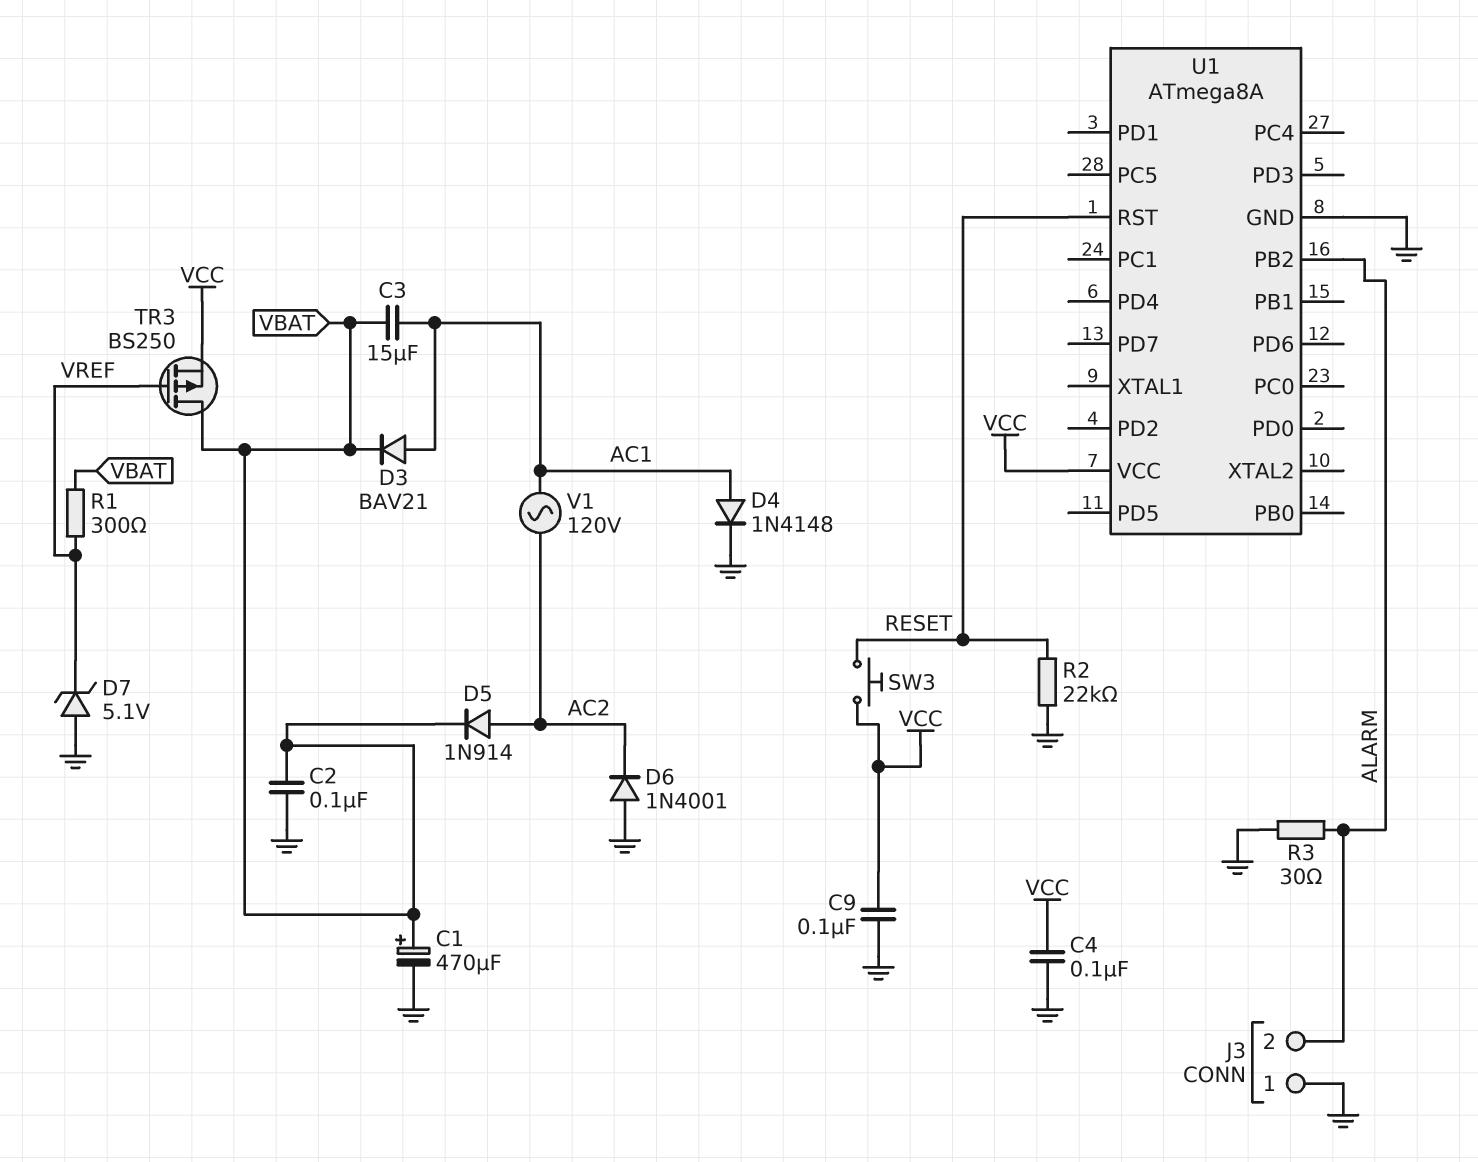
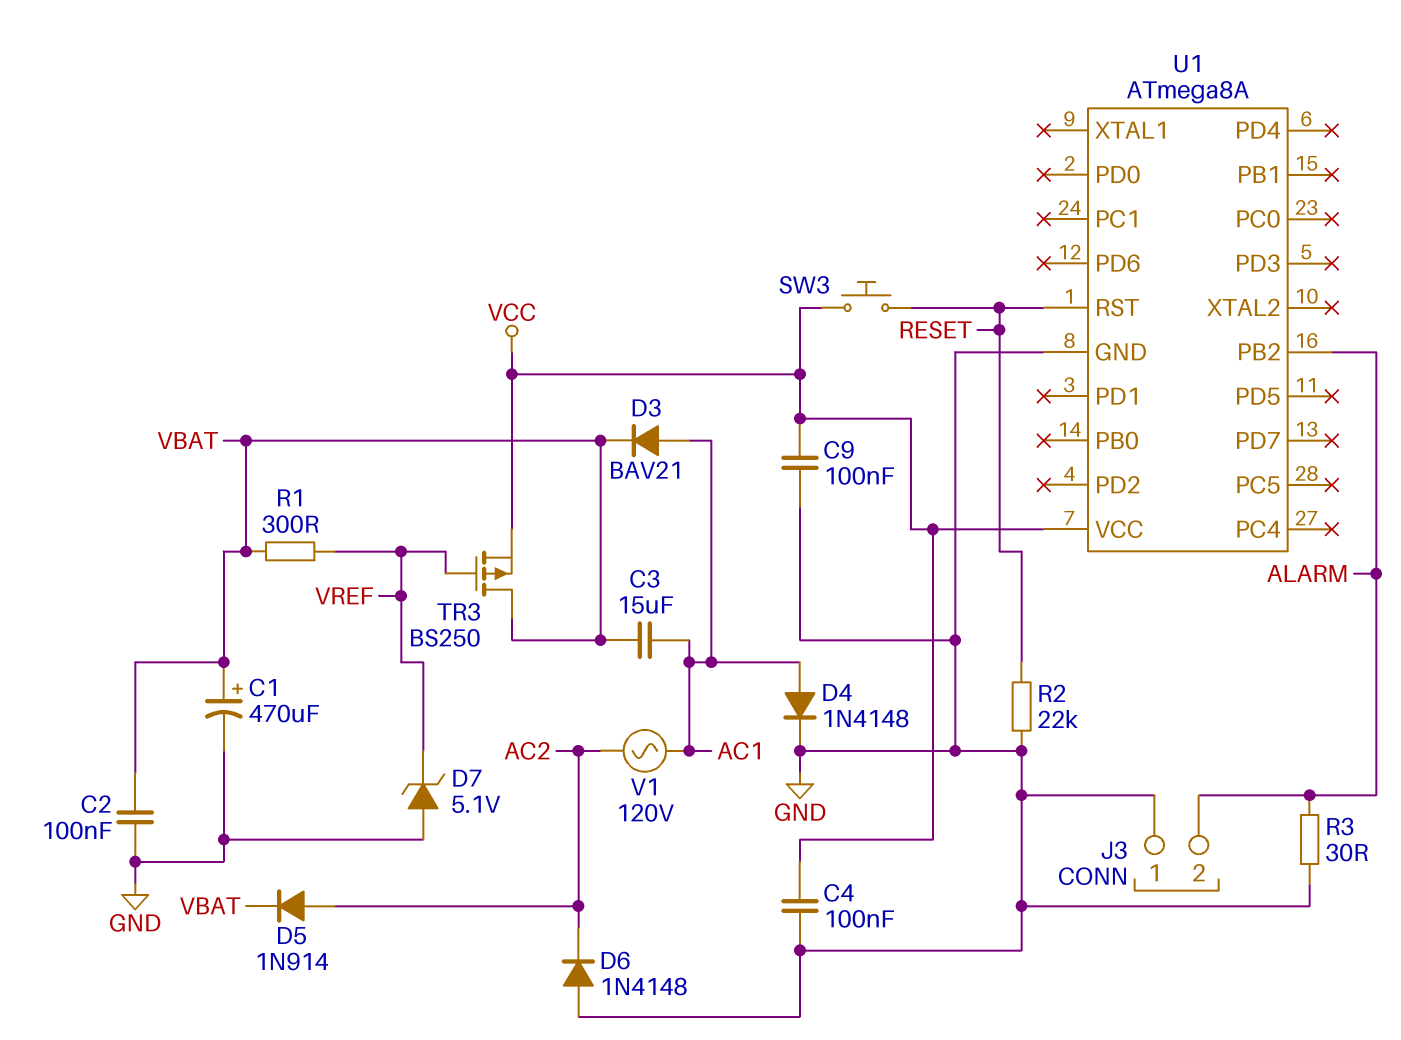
D6: diode 1N4001 (A GND, K AC2) -> diode 1N4148 (A GND, K AC2)

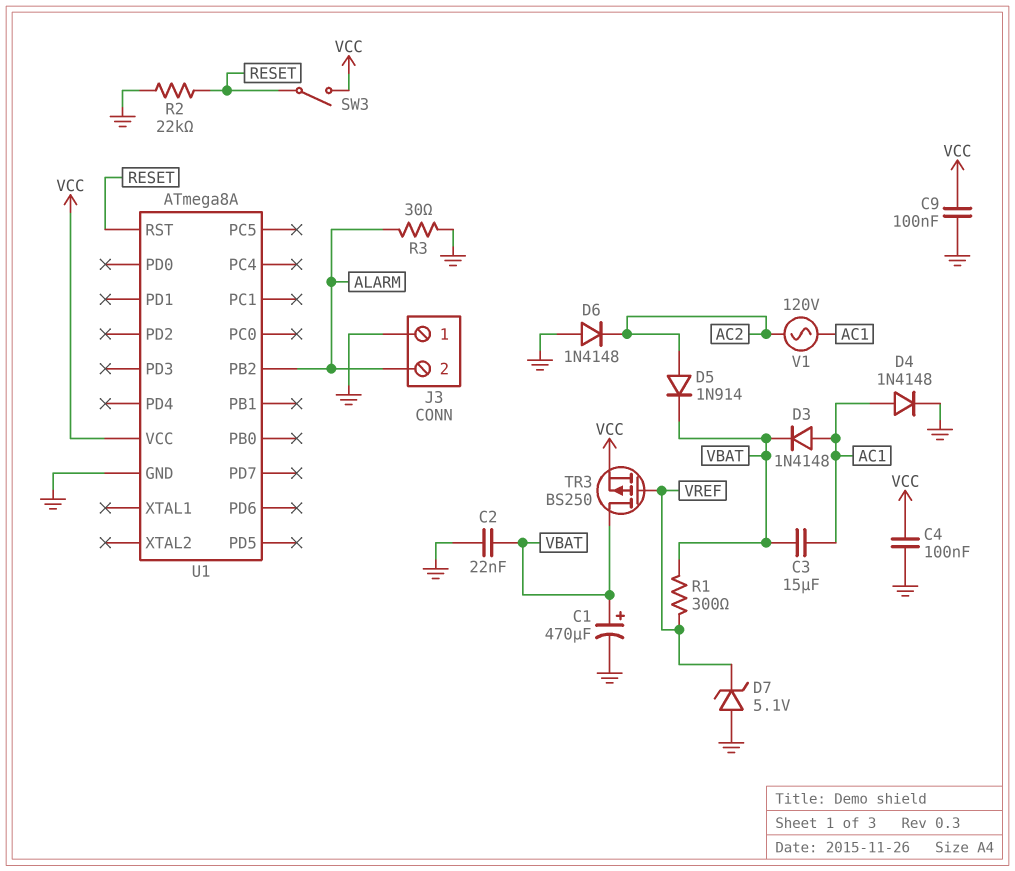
C2: 100nF (GND, VBAT) -> 22nF (GND, VBAT)
D3: diode BAV21 (A AC1, K VBAT) -> diode 1N4148 (A AC1, K VBAT)
SW3: button (RESET, VCC) -> switch (RESET, VCC)

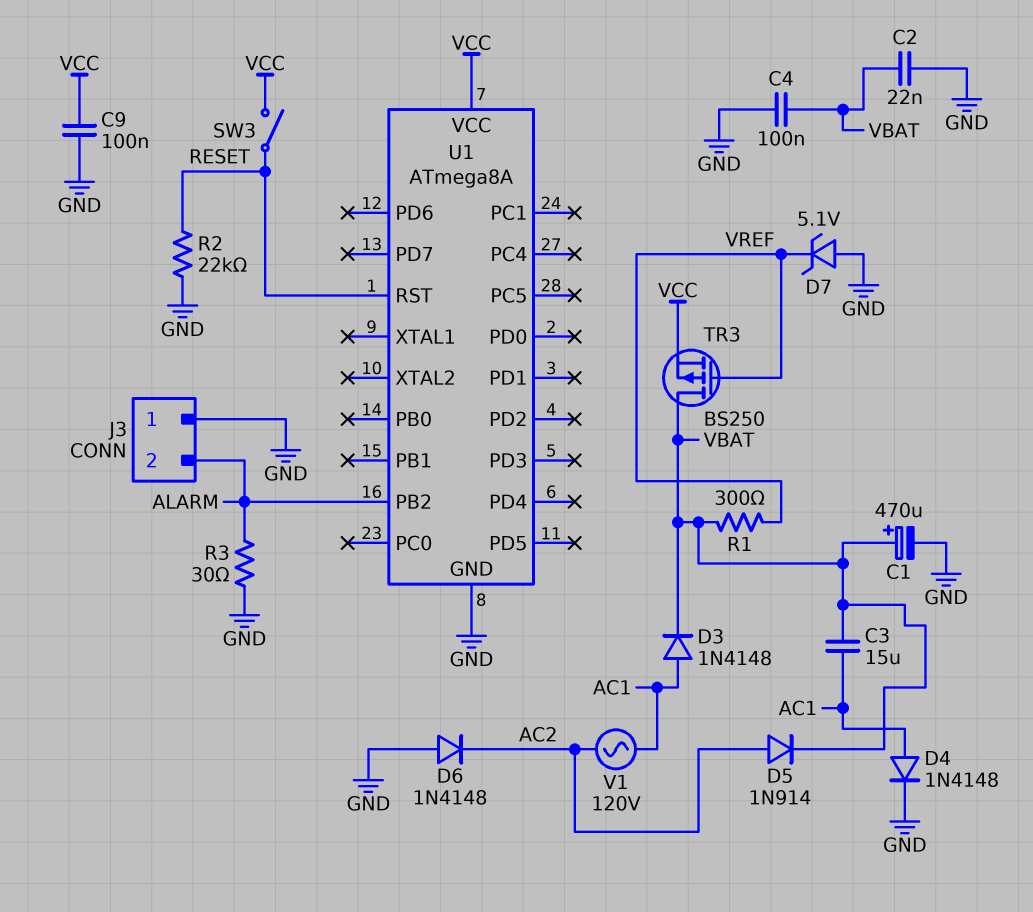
C4: 100nF (GND, VCC) -> 100nF (GND, VBAT)

